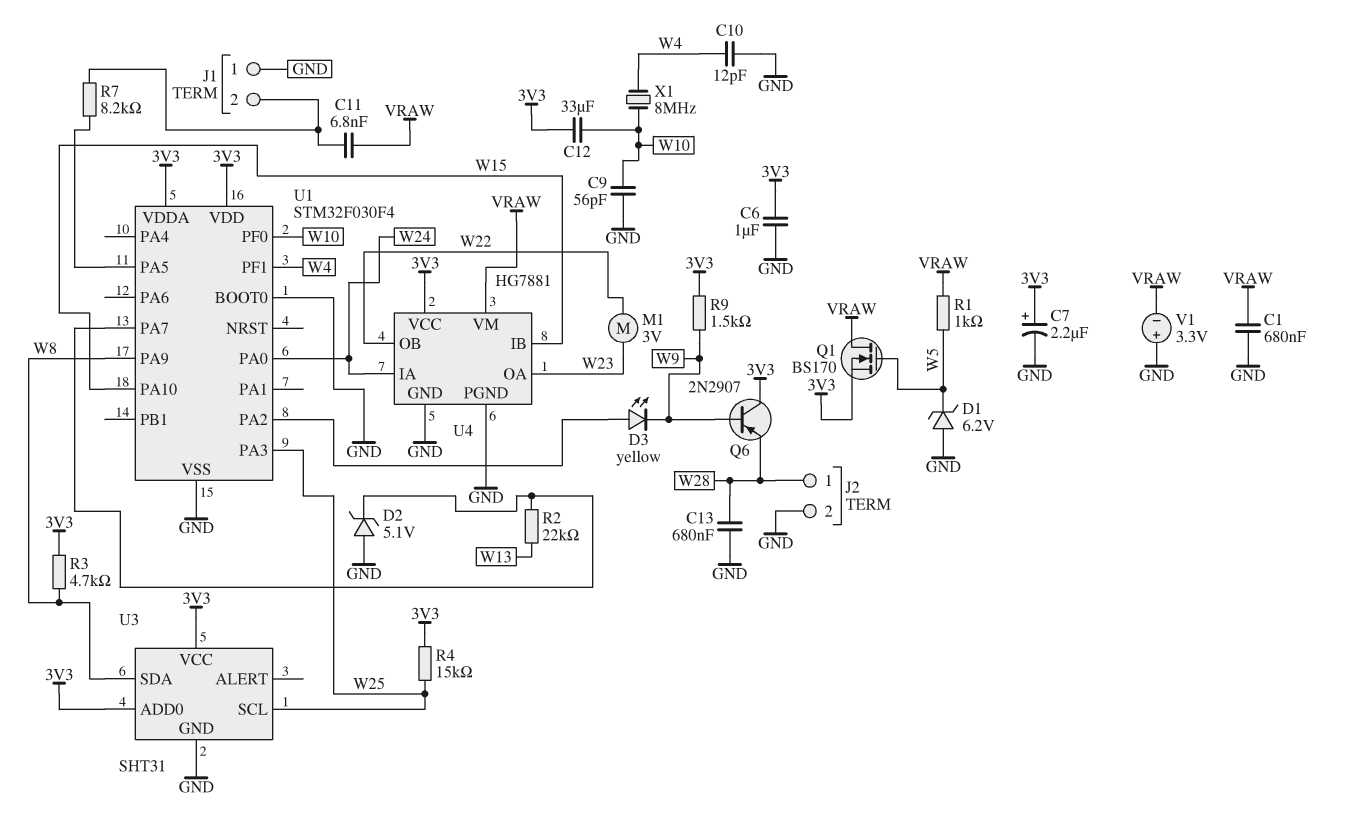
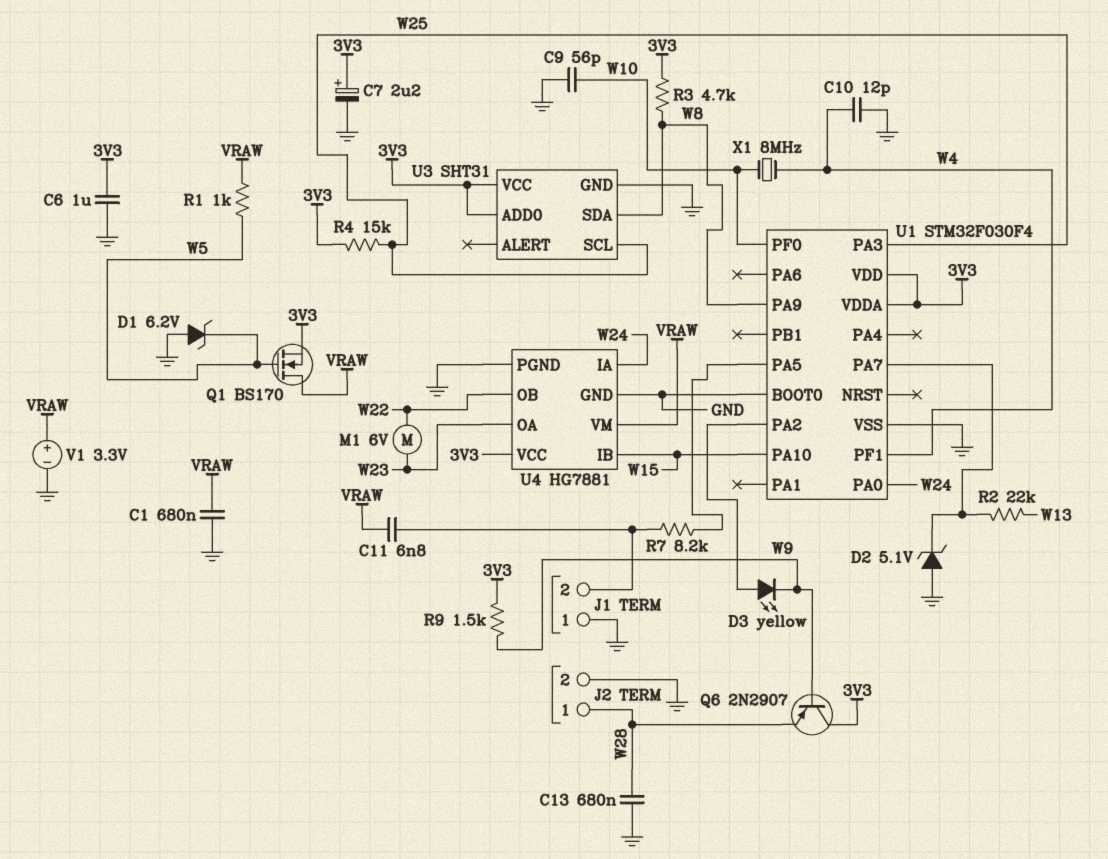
C12: 33uF (3V3, W10) -> none
M1: motor 3V (W22, W23) -> motor 6V (W22, W23)
V1: 3.3V (plus GND, minus VRAW) -> 3.3V (plus VRAW, minus GND)

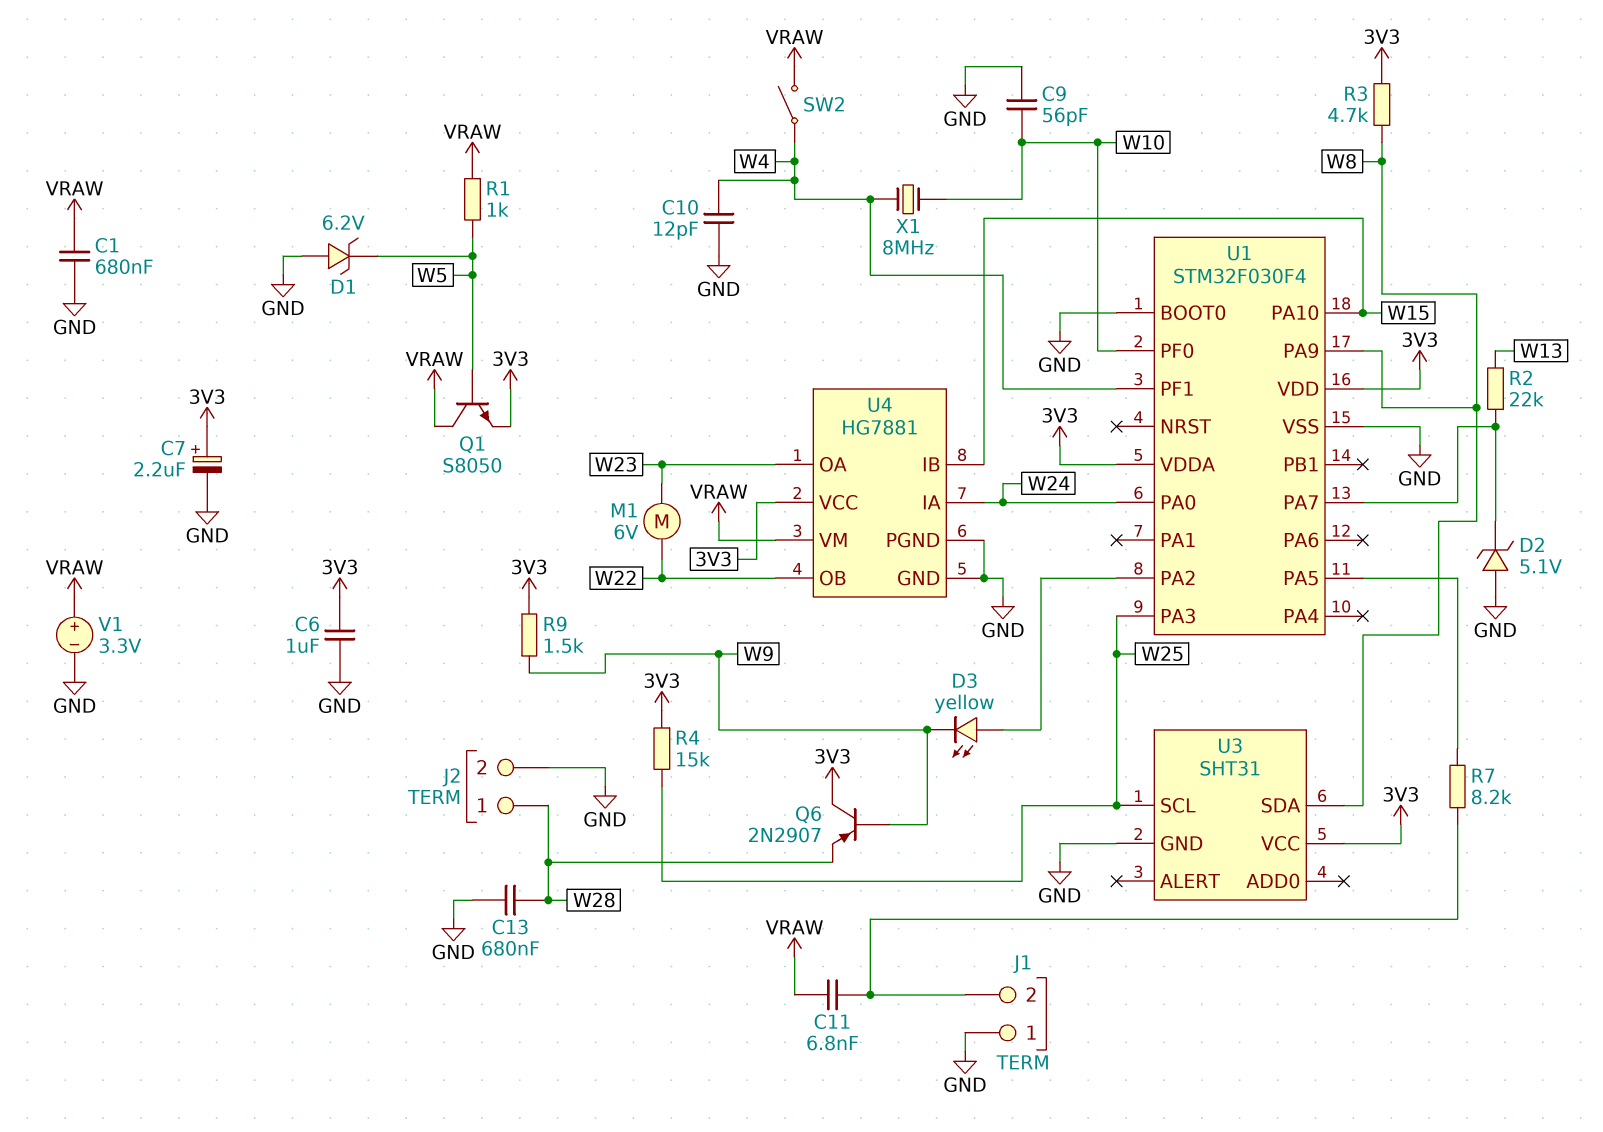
Q1: NMOS BS170 (G W5, D VRAW, S 3V3) -> NPN S8050 (B W5, C VRAW, E 3V3)
SW2: none -> switch (VRAW, W4)
U3 pin ADD0: 3V3 -> none

